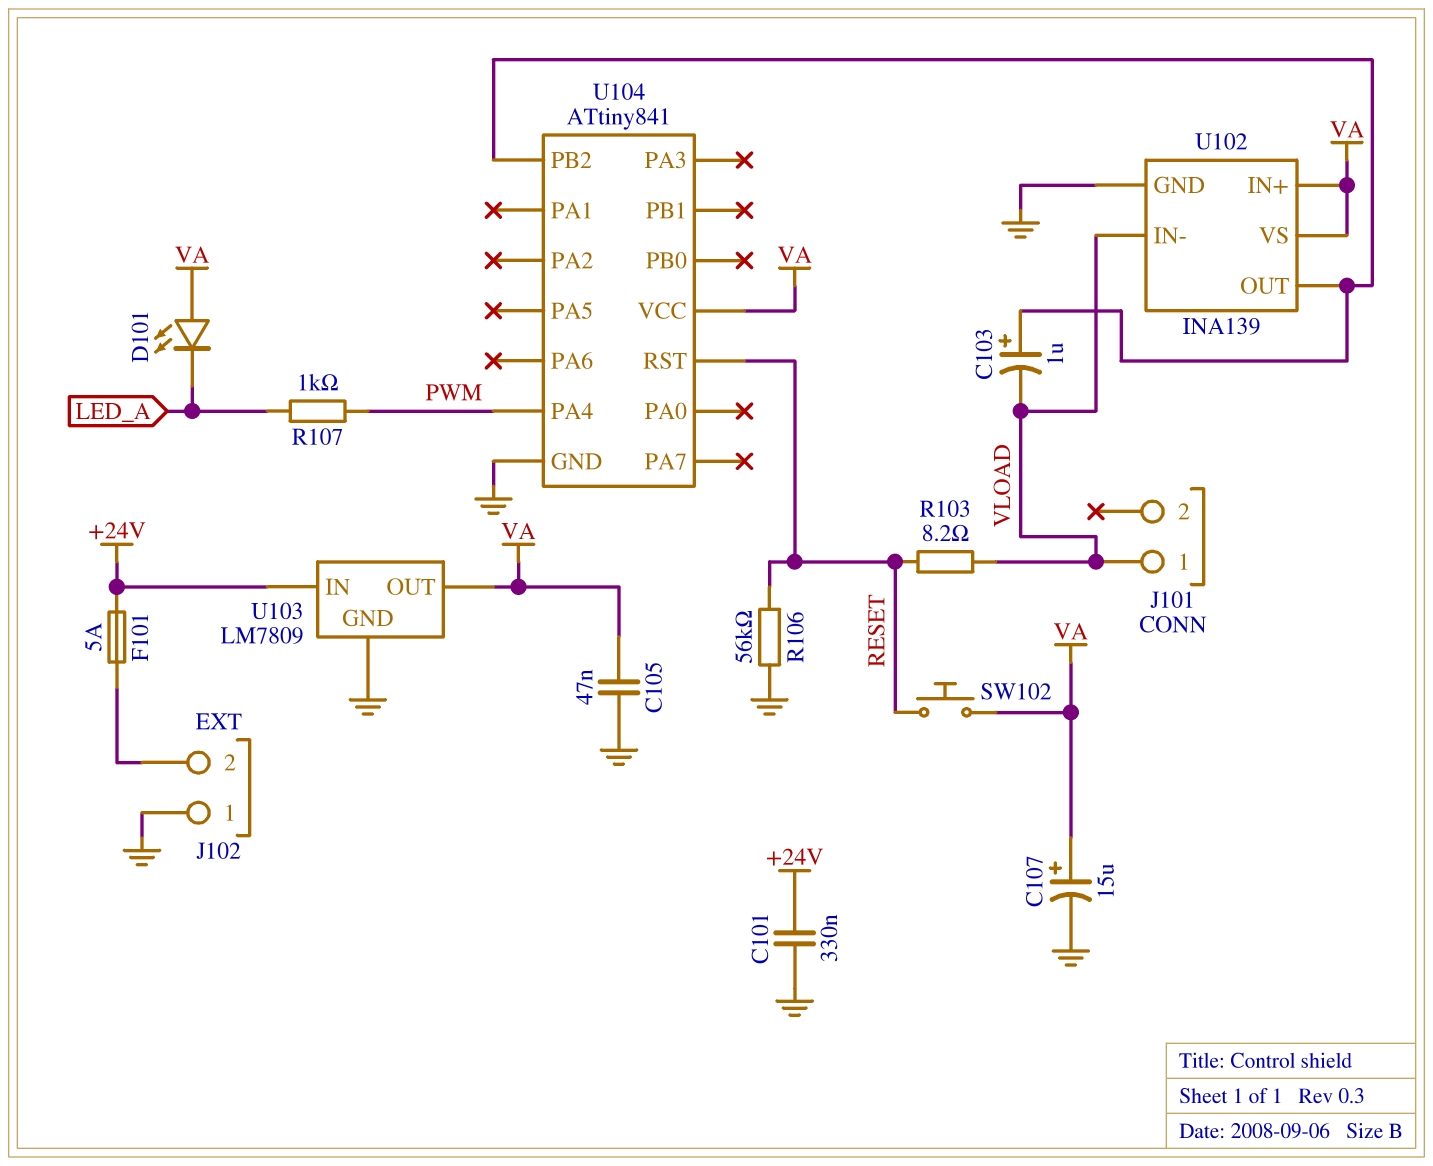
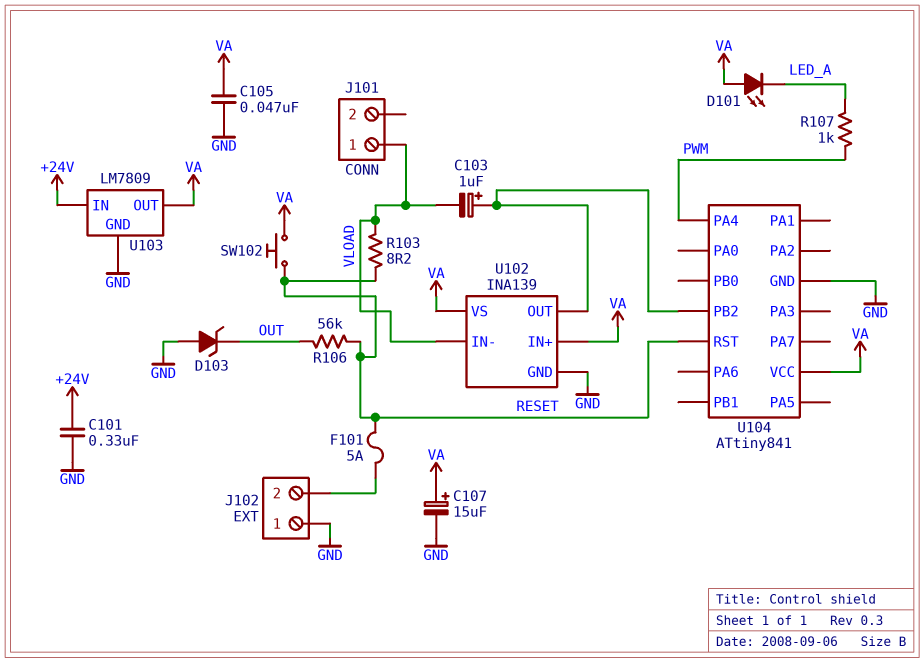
D103: none -> zener (A GND, K OUT)
F101: 5A (+24V, J102/2) -> 5A (J102/2, RESET)
R106: 56k (GND, RESET) -> 56k (OUT, RESET)

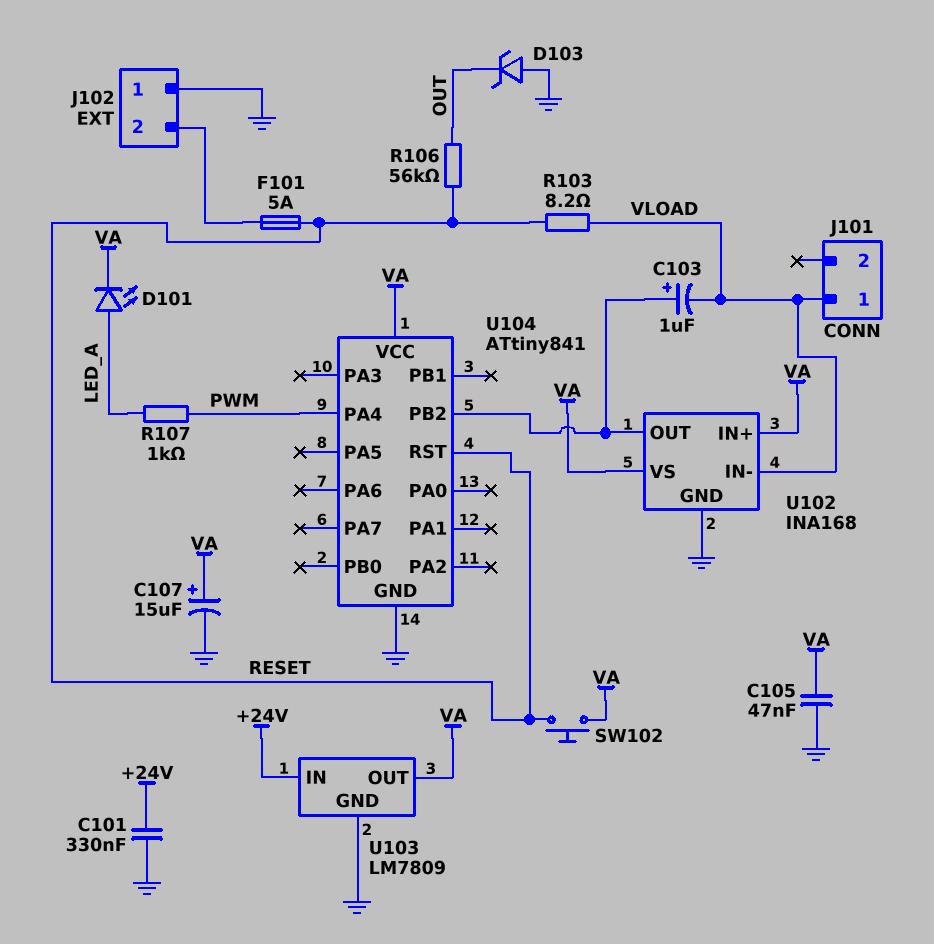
D101: LED (A VA, K LED_A) -> LED (A LED_A, K VA)
U102: INA139 -> INA168

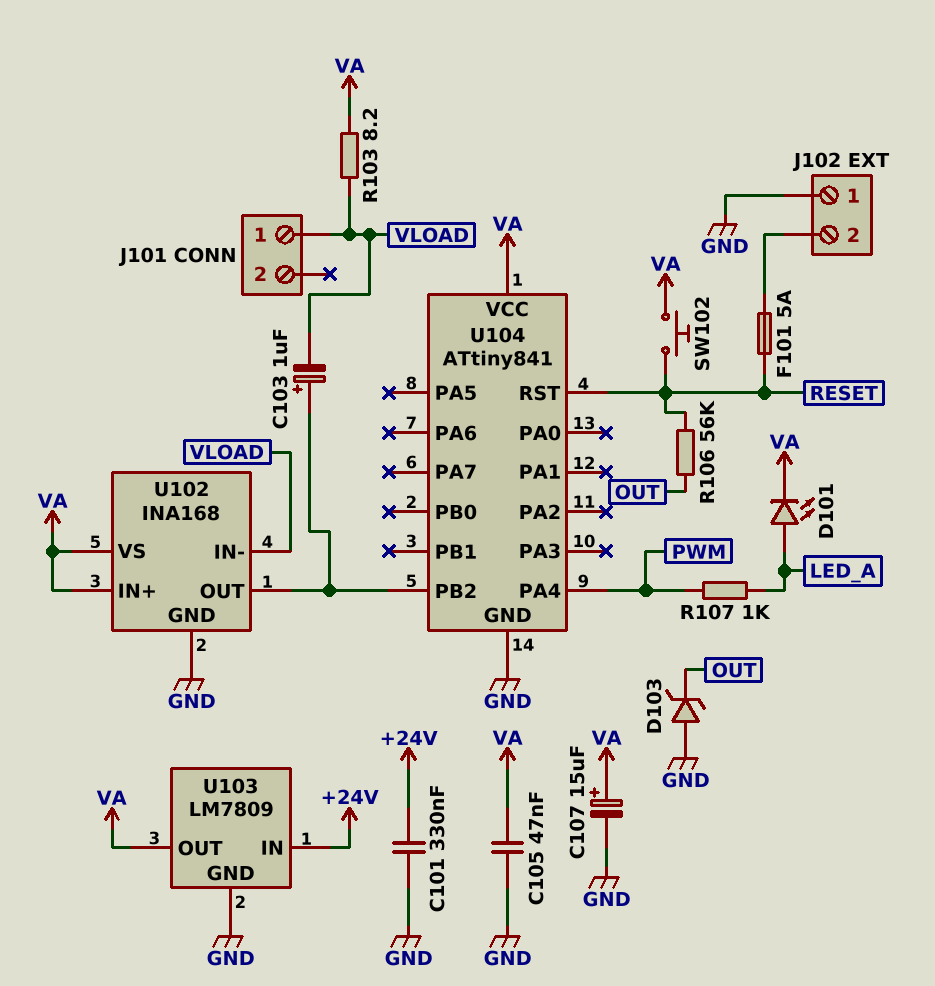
R103: 8.2 (RESET, VLOAD) -> 8.2 (VA, VLOAD)

